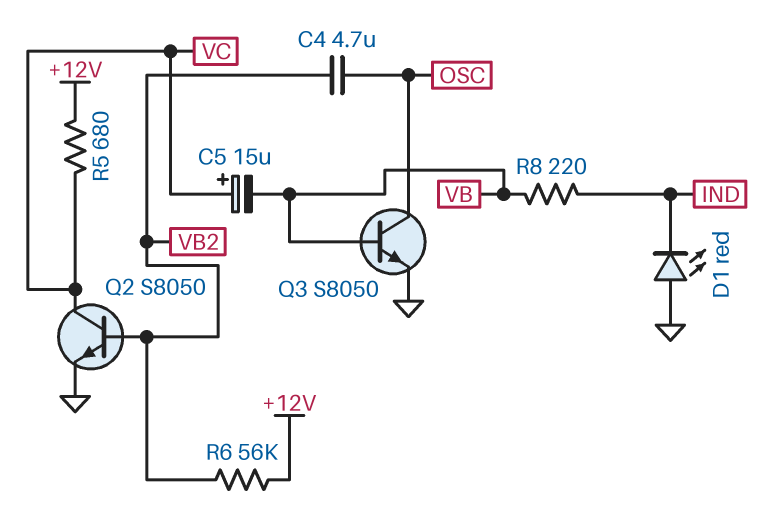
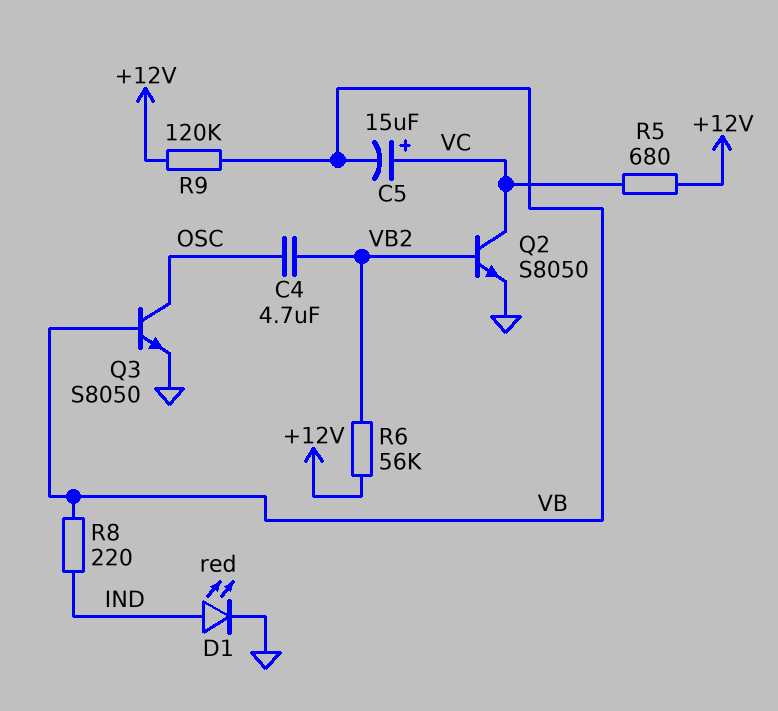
D1: LED red (A GND, K IND) -> LED red (A IND, K GND)
R9: none -> 120k (+12V, VB)

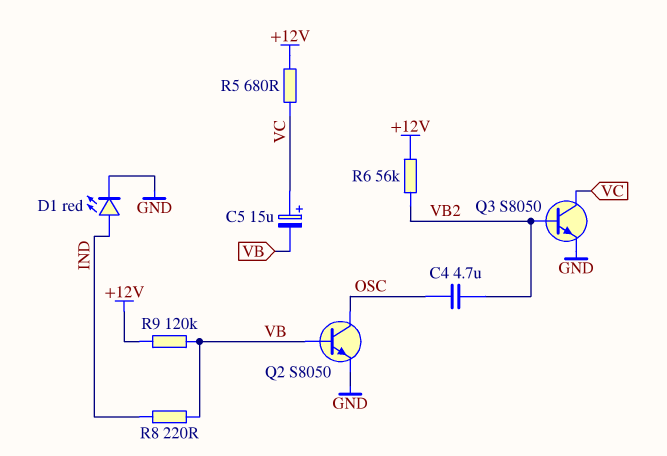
Q2: NPN S8050 (B VB2, C VC, E GND) -> NPN S8050 (B VB, C OSC, E GND)
Q3: NPN S8050 (B VB, C OSC, E GND) -> NPN S8050 (B VB2, C VC, E GND)

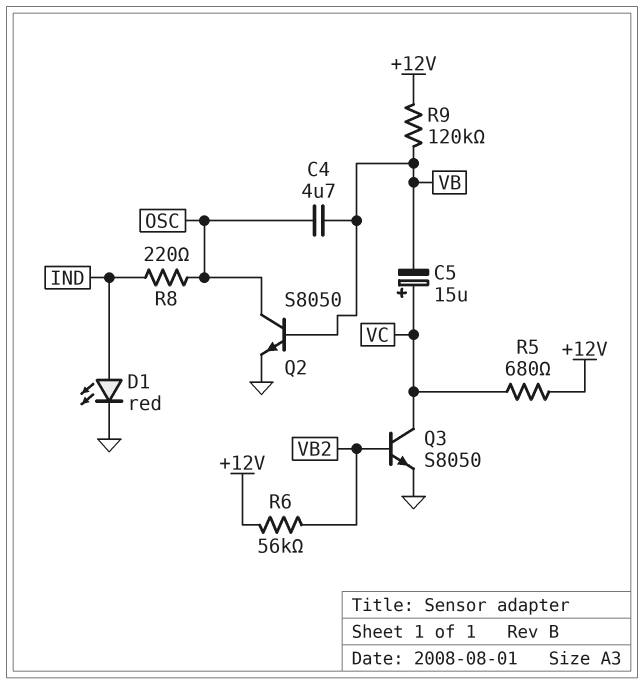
C4: 4.7uF (OSC, VB2) -> 4.7uF (OSC, VB)
R8: 220 (IND, VB) -> 220 (IND, OSC)

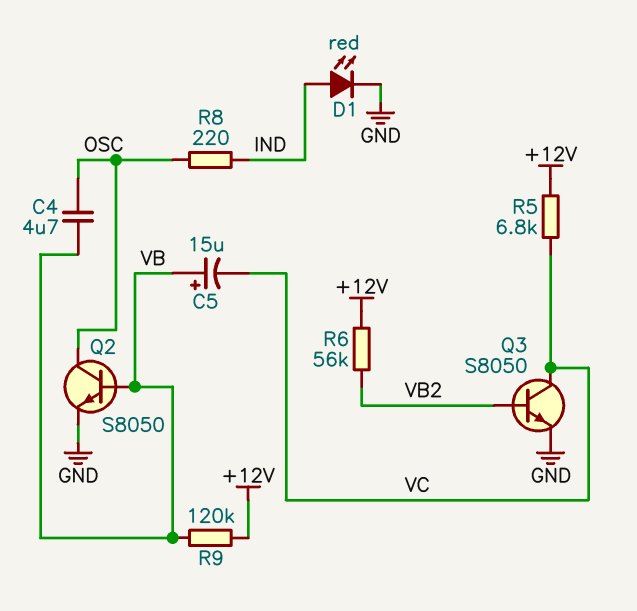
C5: 15uF (plus VC, minus VB) -> 15uF (plus VB, minus VC)
R5: 680 (+12V, VC) -> 6.8k (+12V, VC)

